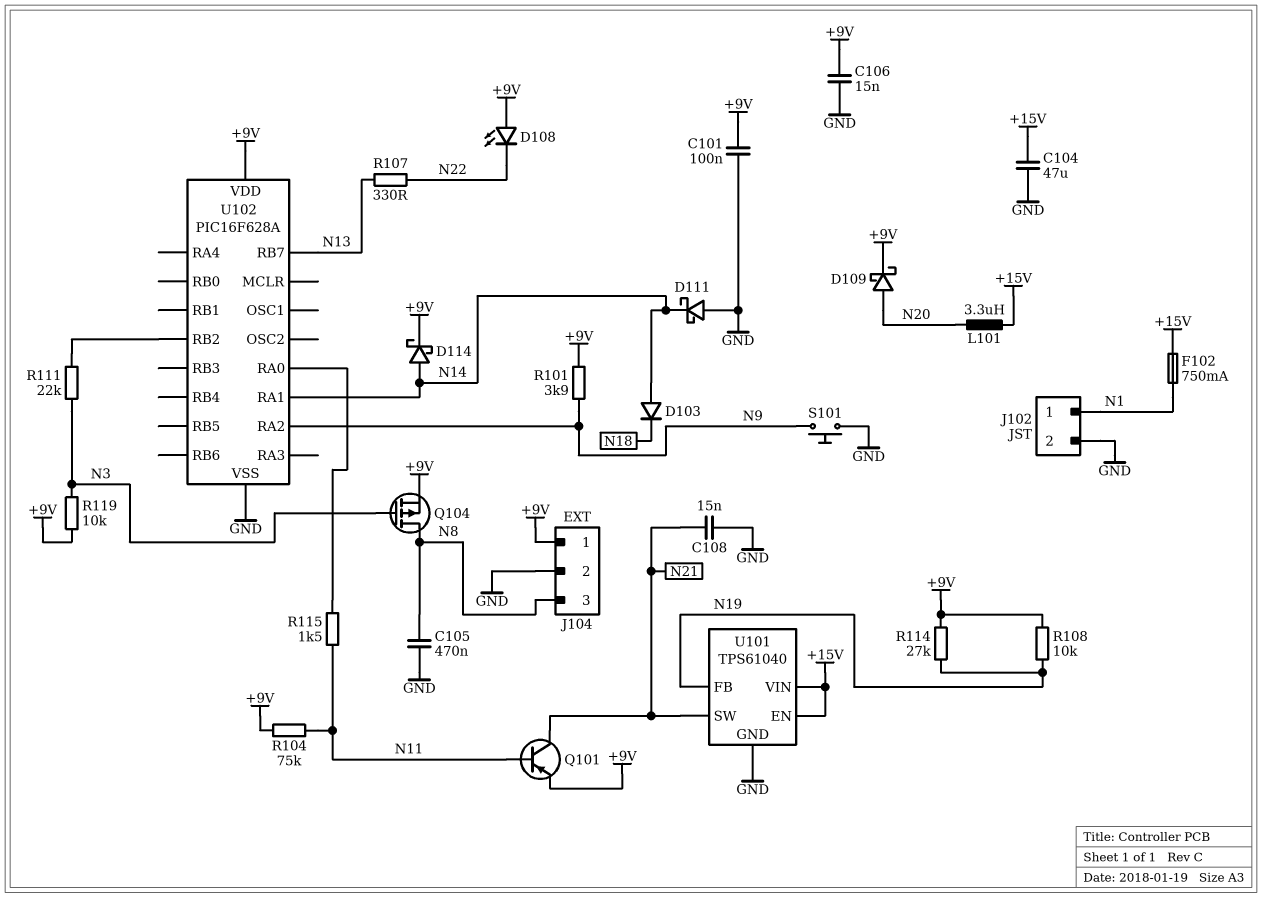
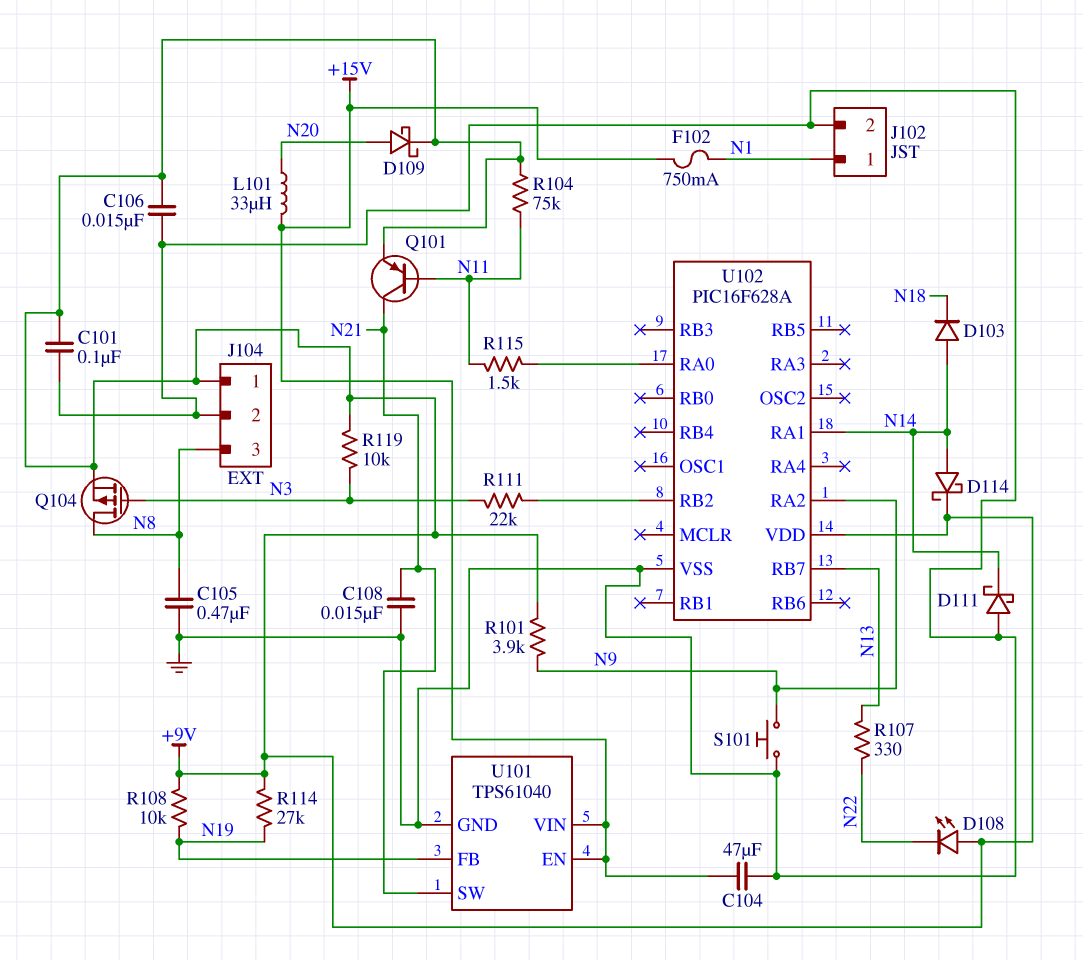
L101: 3.3uH (+15V, N20) -> 33uH (+15V, N20)

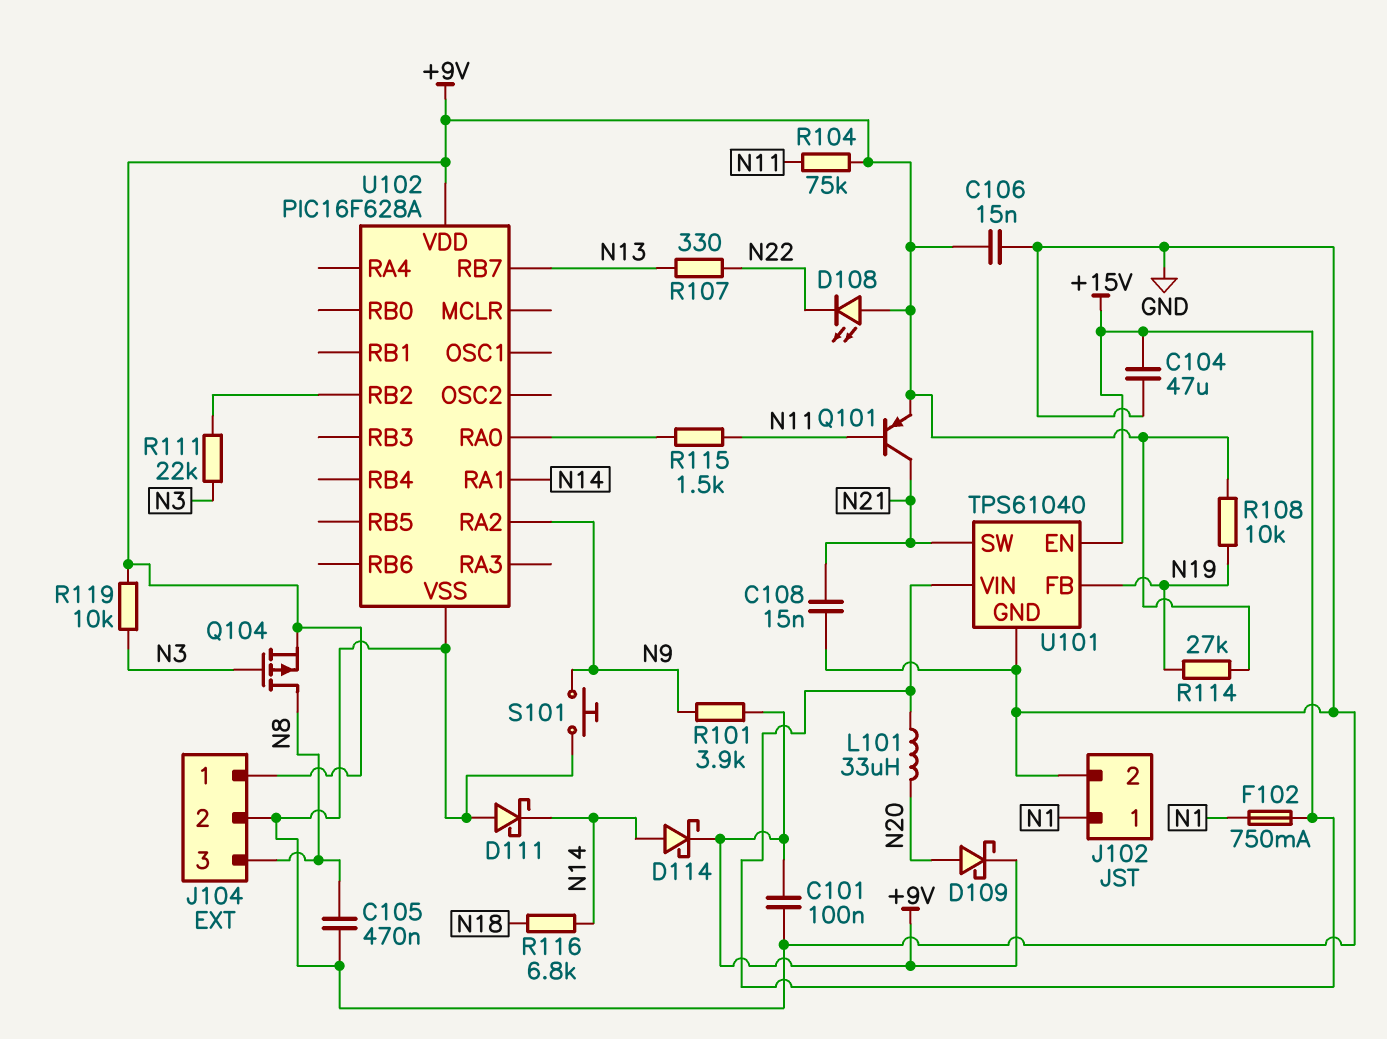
D103: diode (A N14, K N18) -> none
R116: none -> 6.8k (N14, N18)

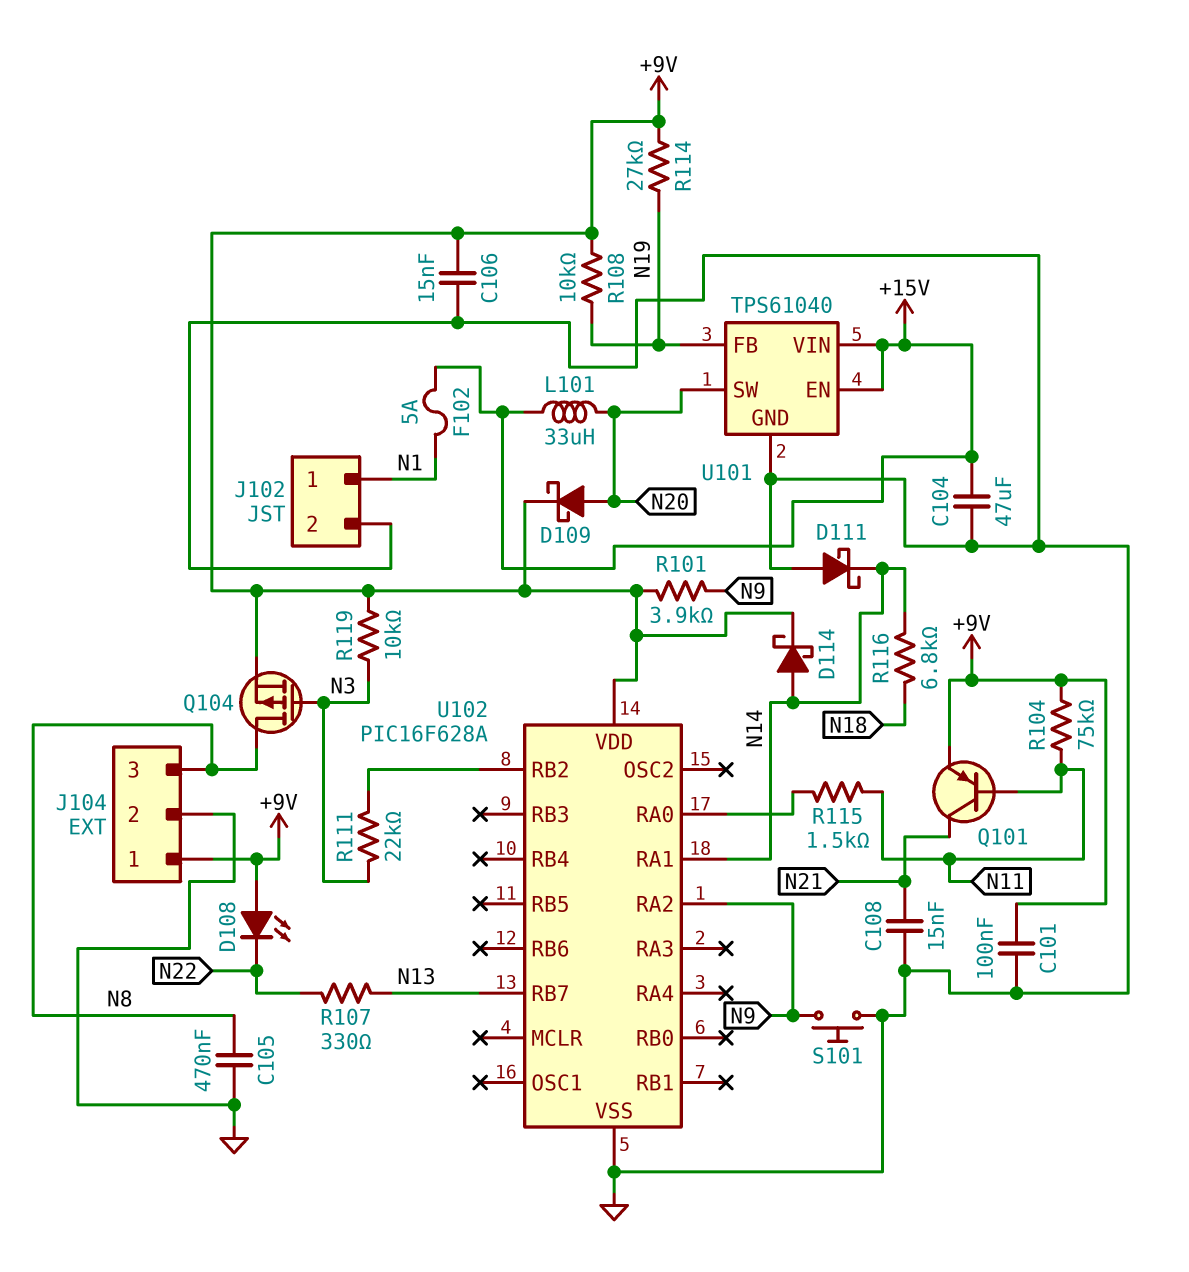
F102: 750mA (+15V, N1) -> 5A (+15V, N1)
U101 pin SW: N21 -> N20

